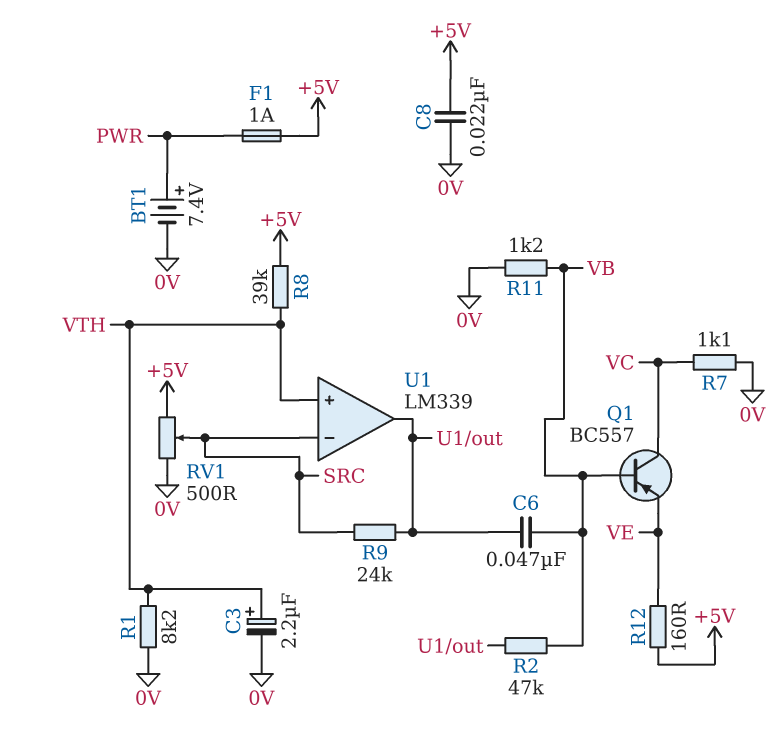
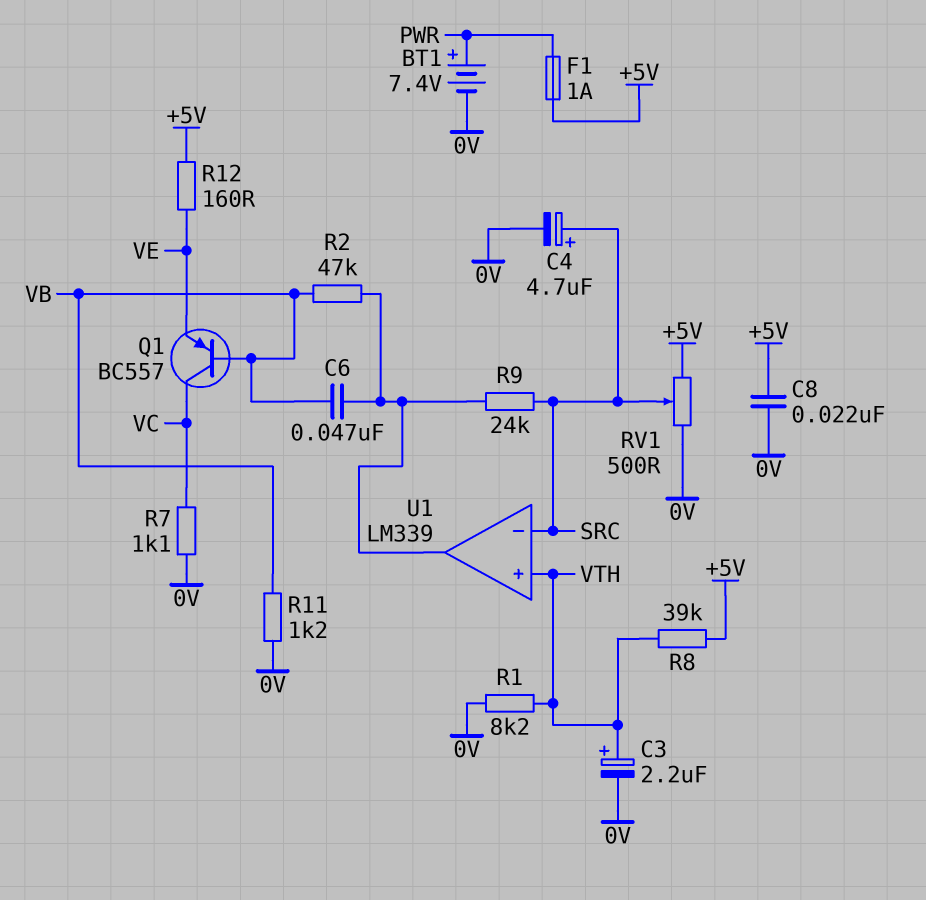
C4: none -> 4.7uF (plus SRC, minus 0V)

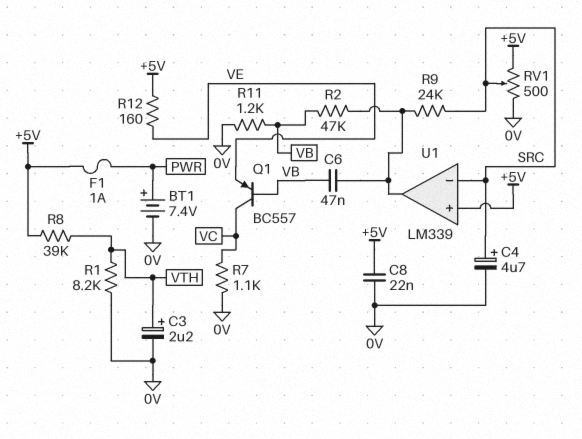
U1 pin in+: VTH -> +5V

